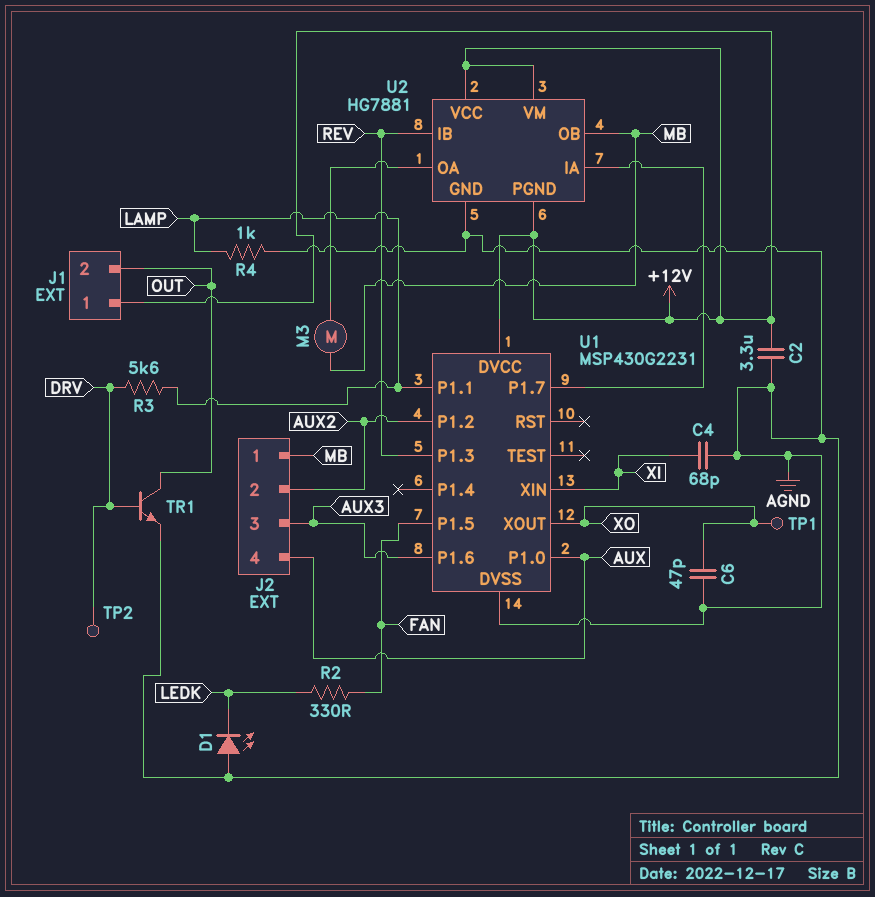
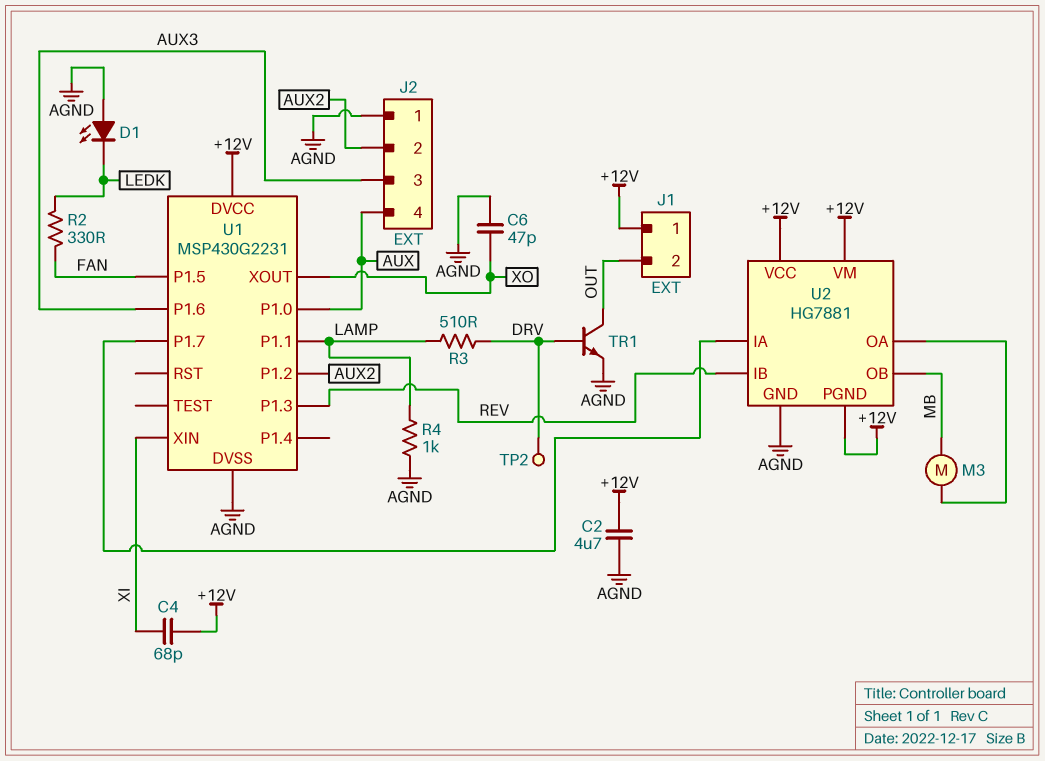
C2: 3.3uF (+12V, AGND) -> 4.7uF (+12V, AGND)
C4: 68pF (AGND, XI) -> 68pF (+12V, XI)
J2 pin 1: MB -> AGND
R3: 5.6k (DRV, LAMP) -> 510 (DRV, LAMP)
TP1: test point (XO) -> none

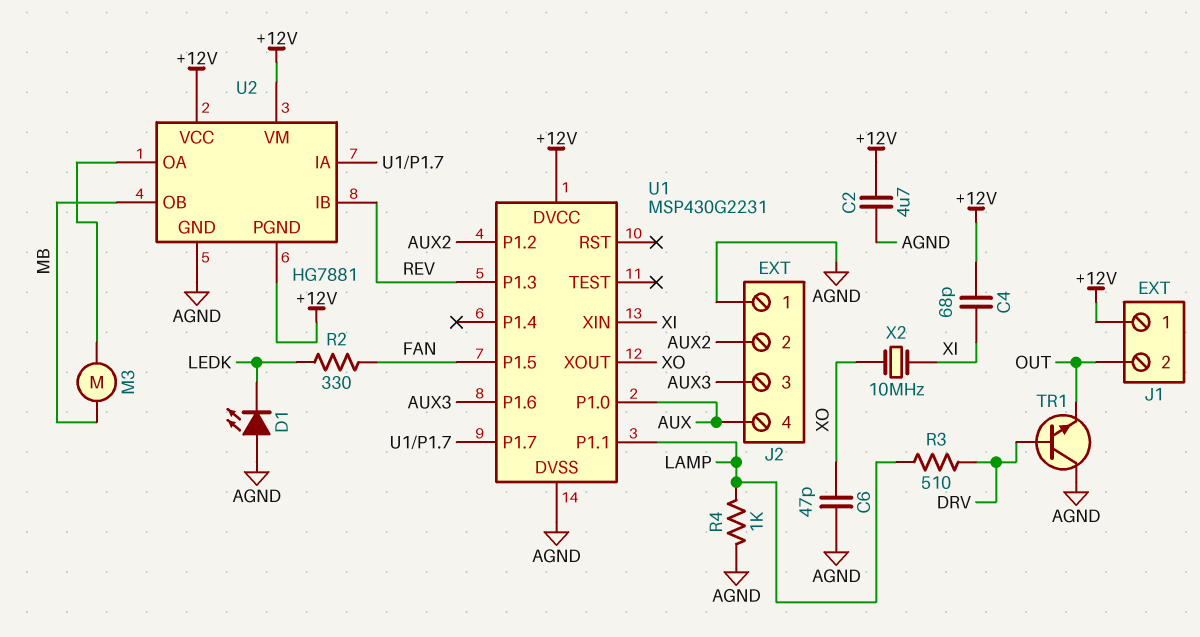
TP2: test point (DRV) -> none
TR1: NPN (B DRV, C OUT, E AGND) -> NPN (B DRV, C AGND, E OUT)
X2: none -> 10MHz (XI, XO)

